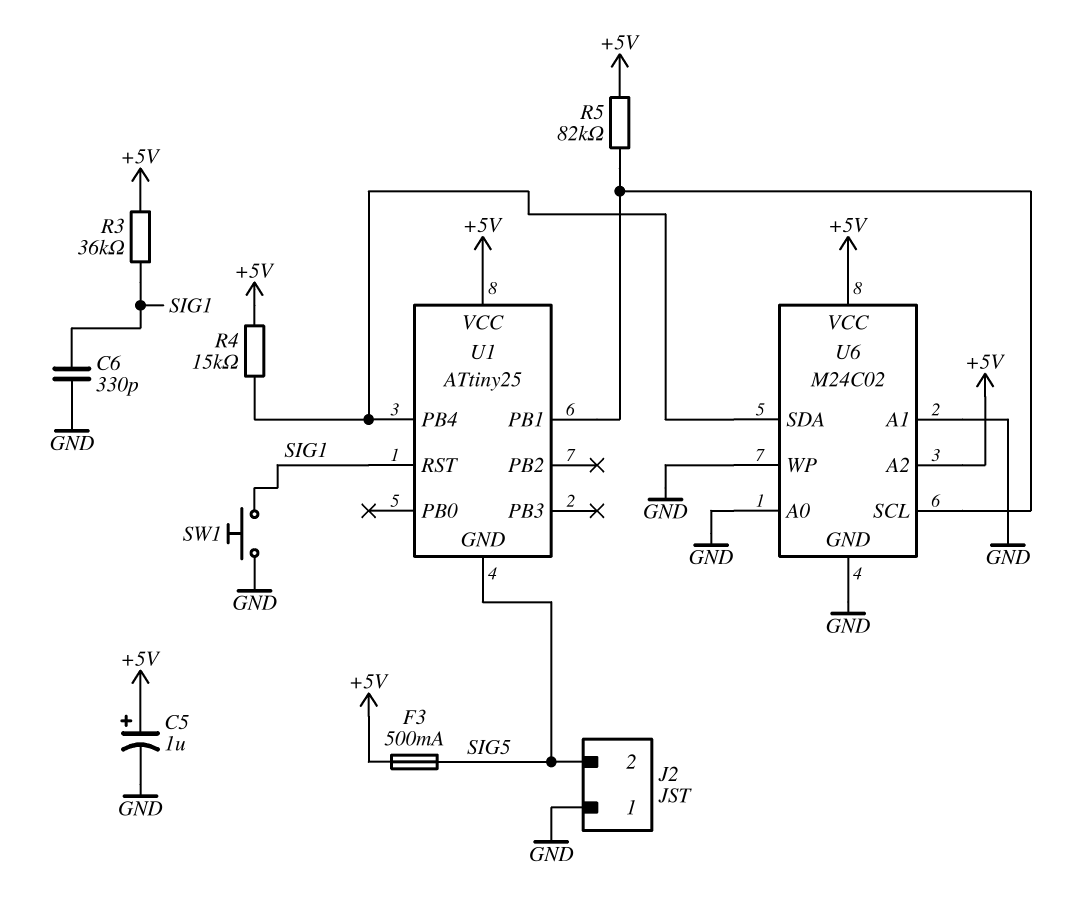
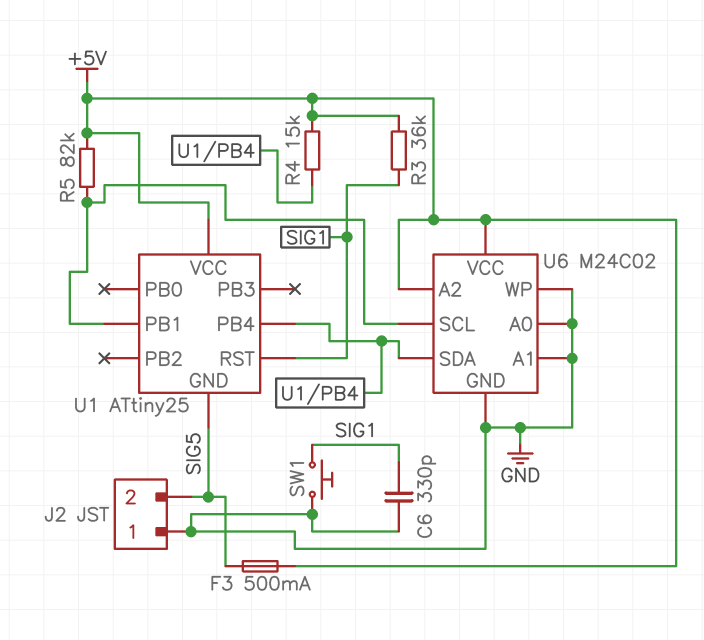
C5: 1uF (plus +5V, minus GND) -> none

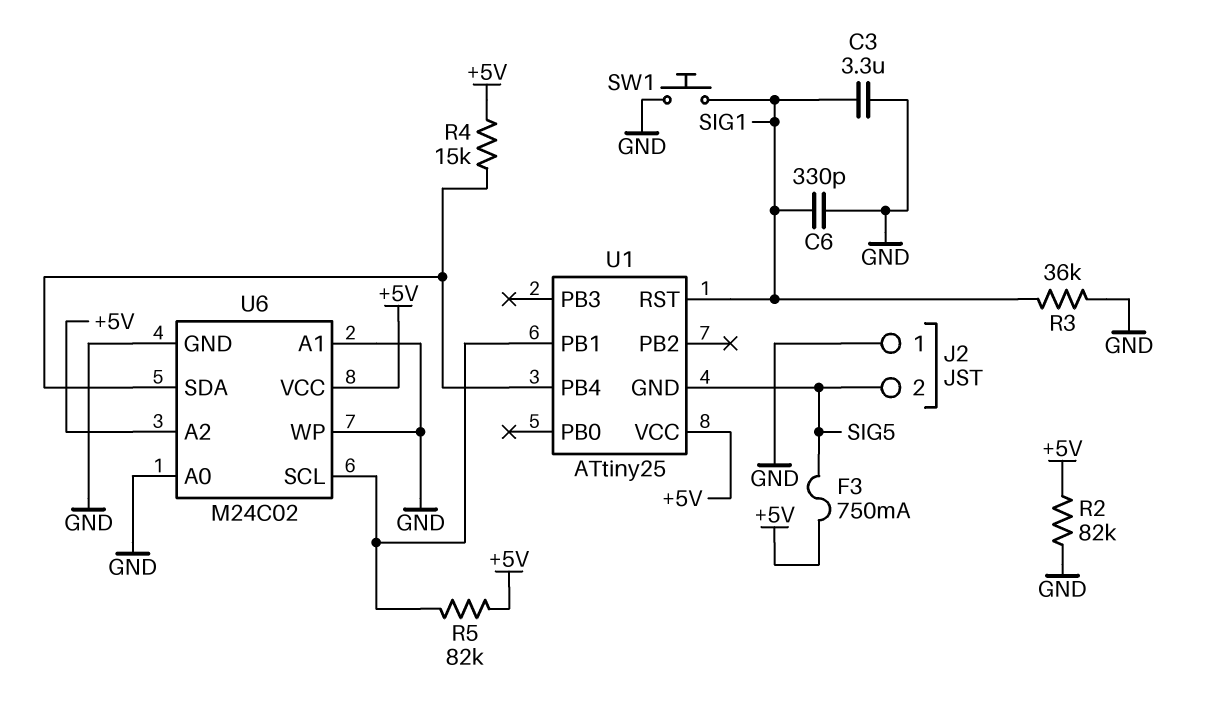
C3: none -> 3.3uF (GND, SIG1)
F3: 500mA (+5V, SIG5) -> 750mA (+5V, SIG5)
R2: none -> 82k (+5V, GND)
R3: 36k (+5V, SIG1) -> 36k (GND, SIG1)

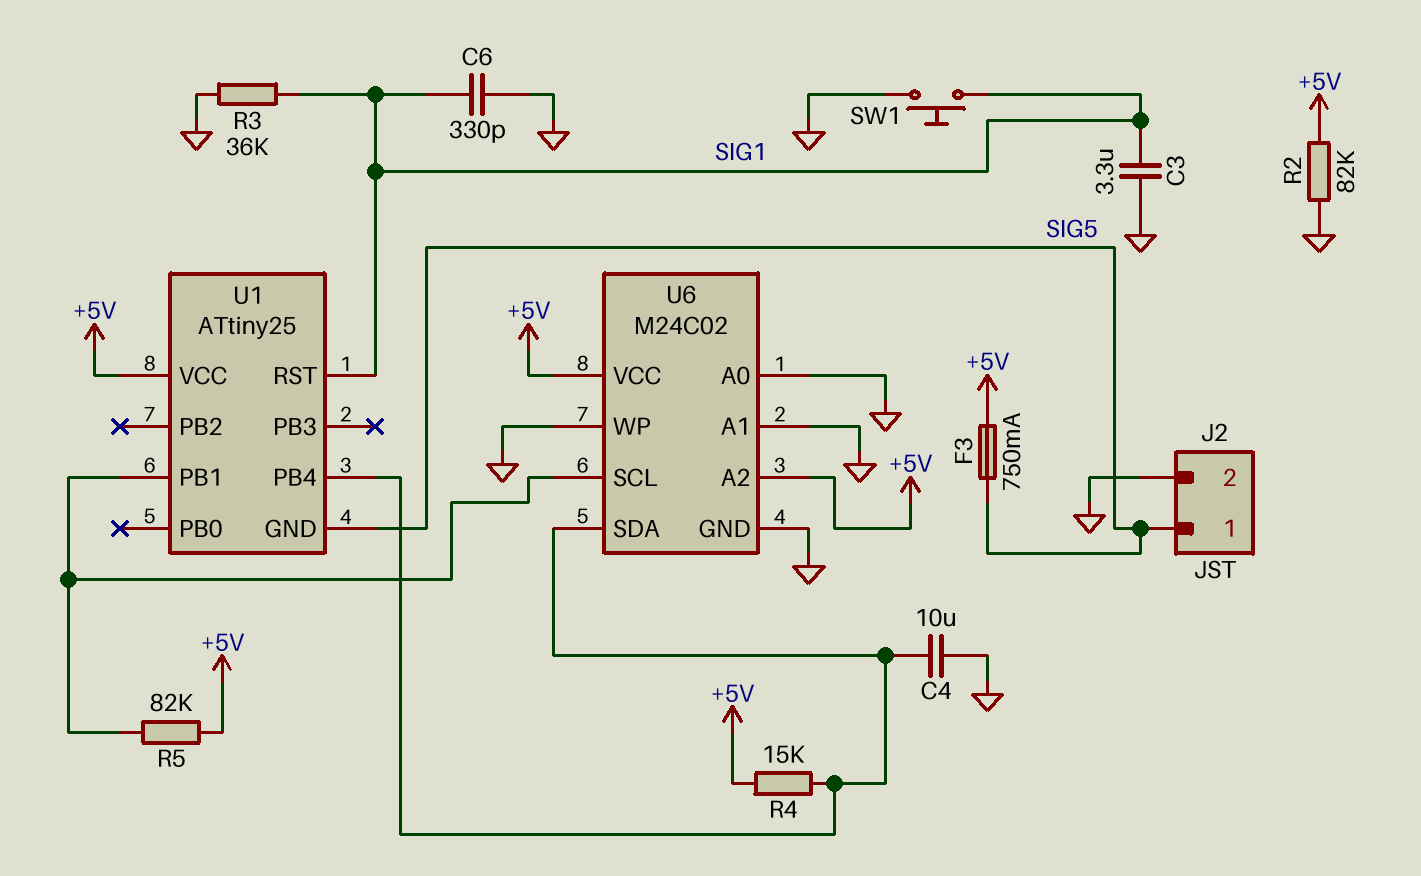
C4: none -> 10uF (GND, U1/PB4)
J2 pin 1: GND -> SIG5
J2 pin 2: SIG5 -> GND

